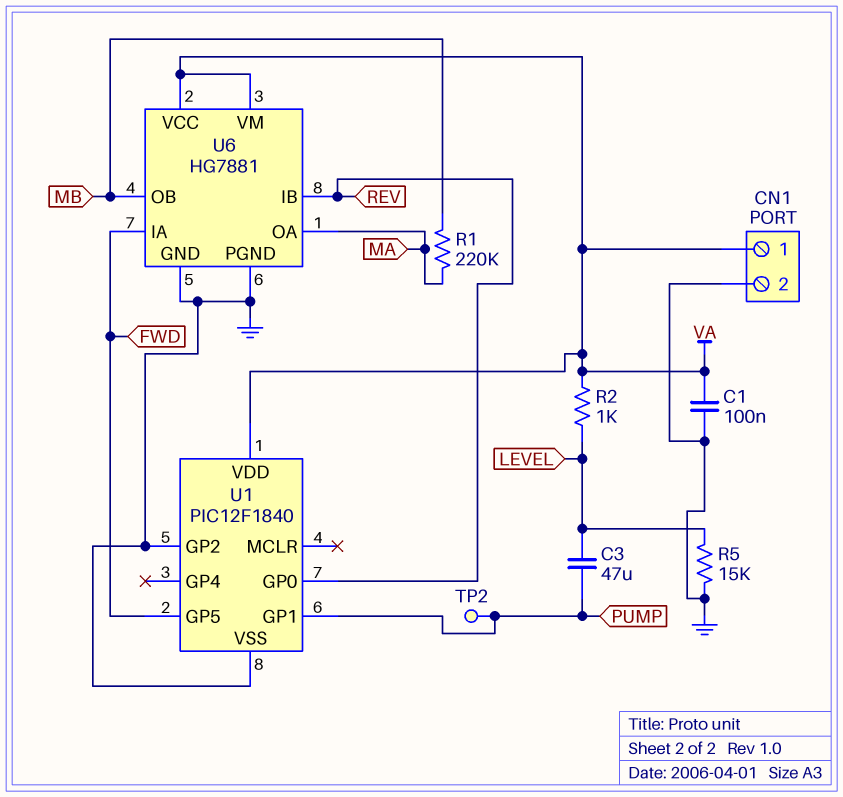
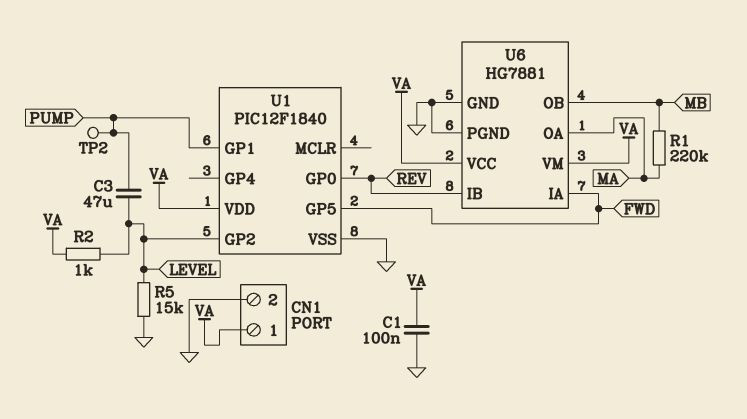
U1 pin GP2: GND -> LEVEL

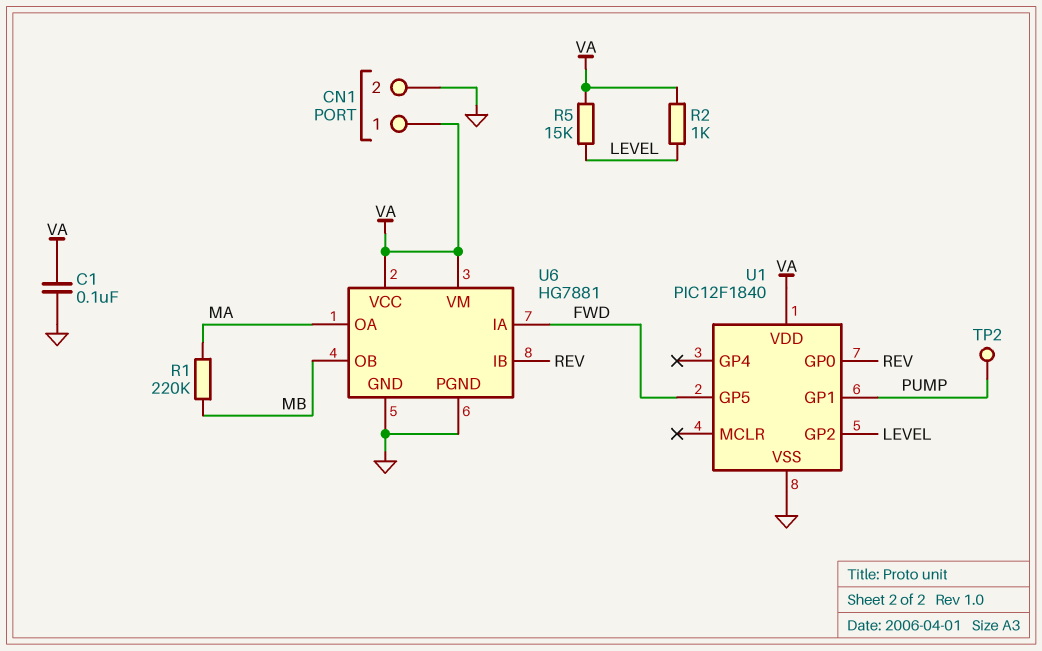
C3: 47uF (LEVEL, PUMP) -> none
R5: 15k (GND, LEVEL) -> 15k (LEVEL, VA)

